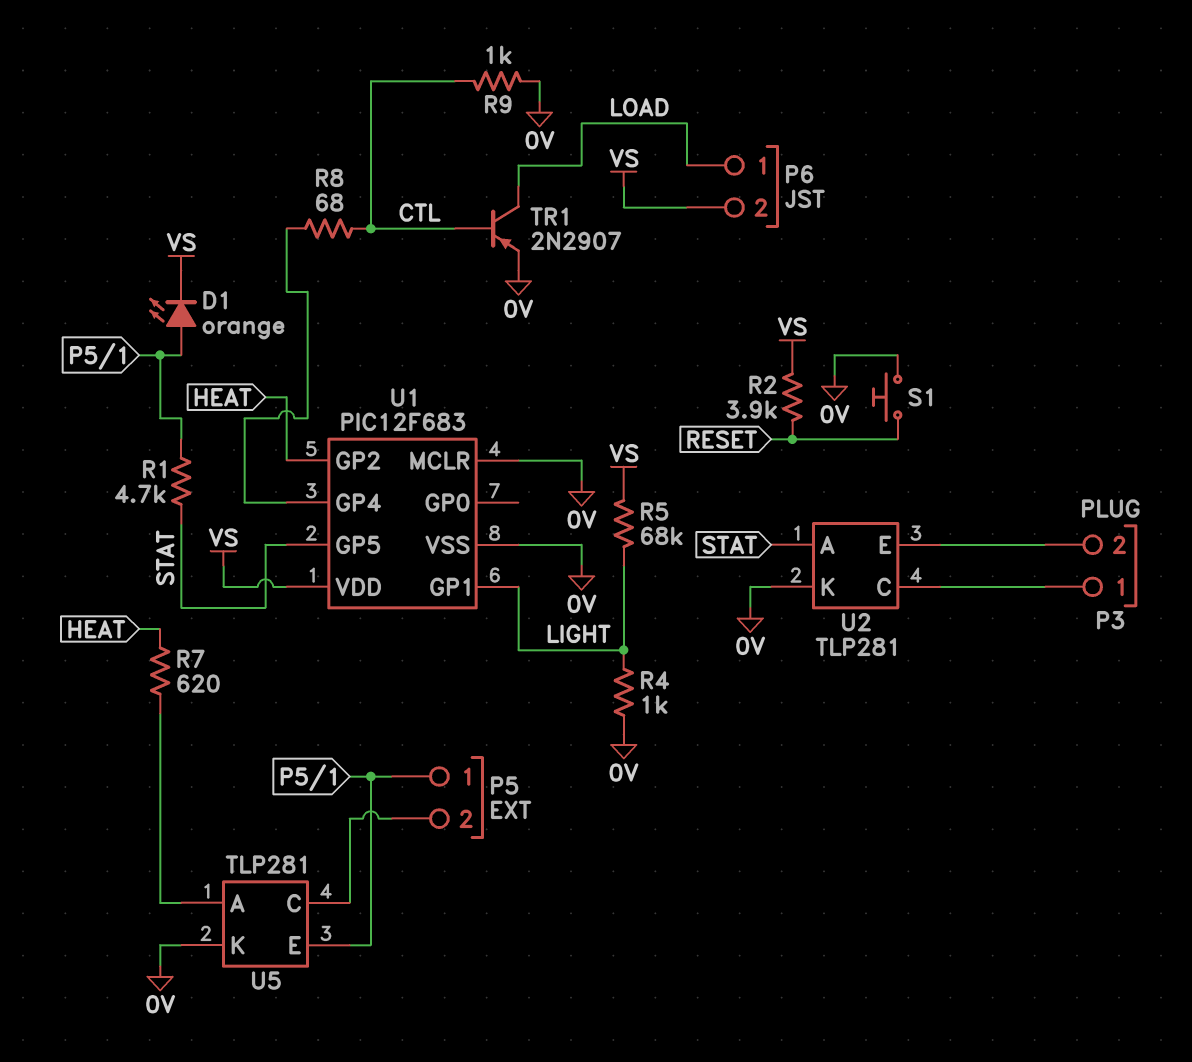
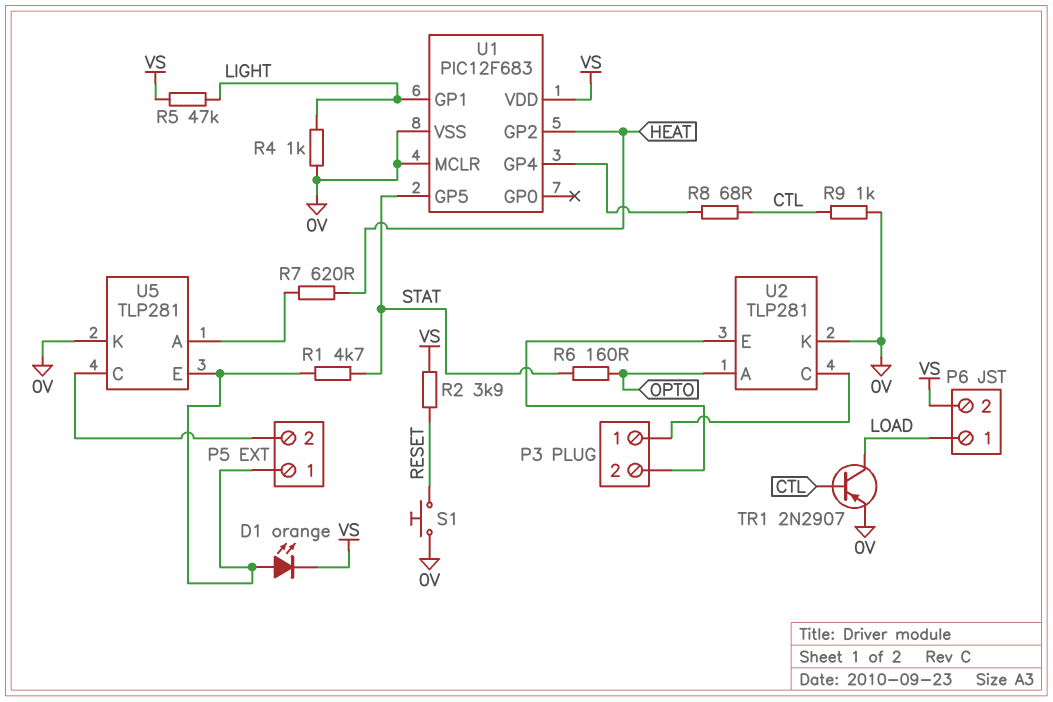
R5: 68k (LIGHT, VS) -> 47k (LIGHT, VS)
R6: none -> 160 (OPTO, STAT)
U2 pin A: STAT -> OPTO

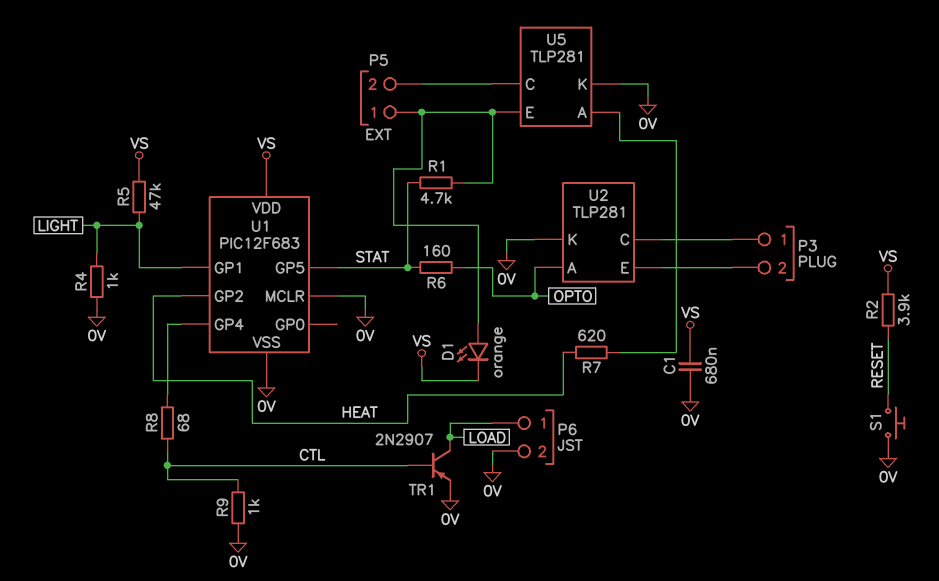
C1: none -> 680nF (0V, VS)
P6 pin 2: VS -> 0V

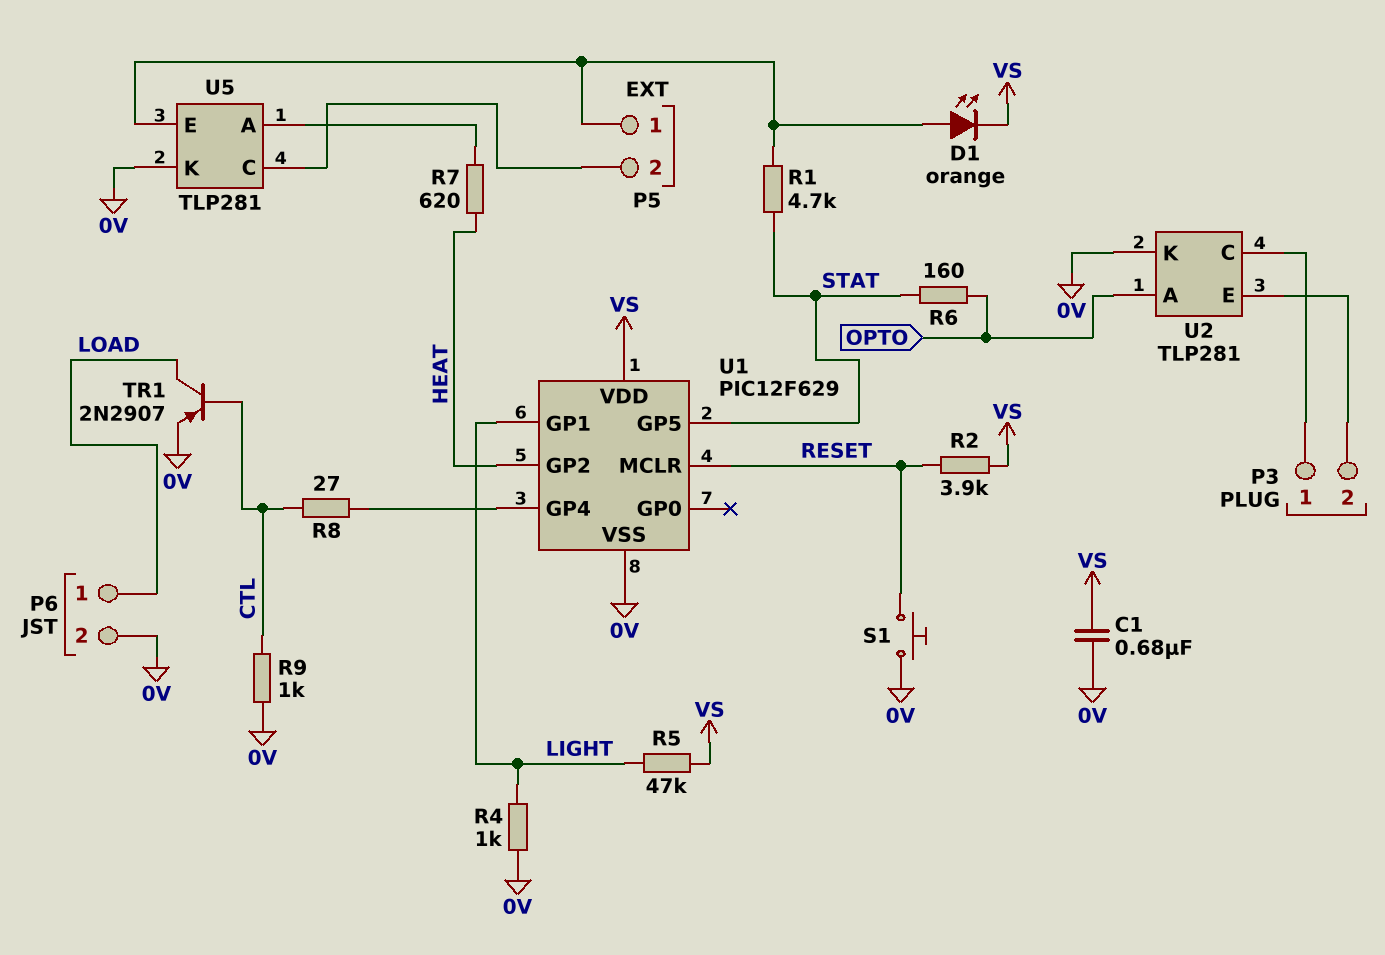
R8: 68 (CTL, U1/GP4) -> 27 (CTL, U1/GP4)
U1: PIC12F683 -> PIC12F629
U1 pin MCLR: 0V -> RESET

